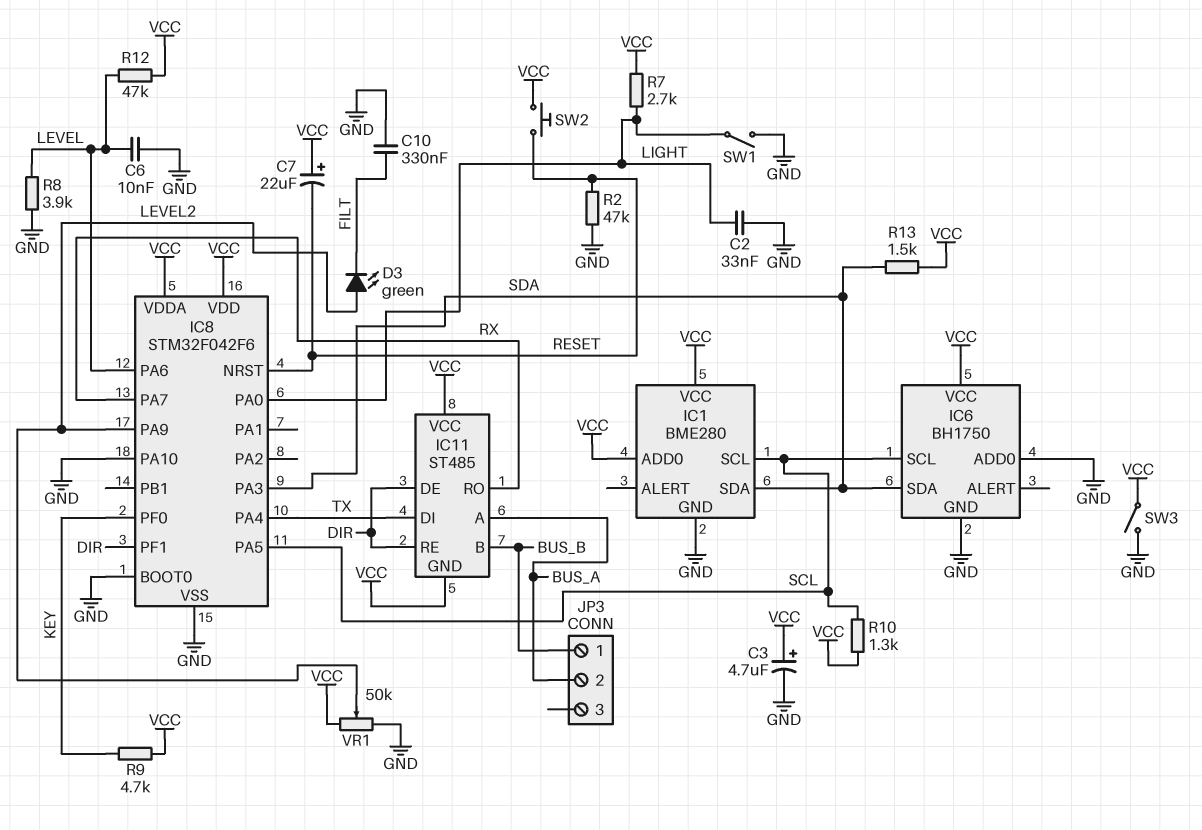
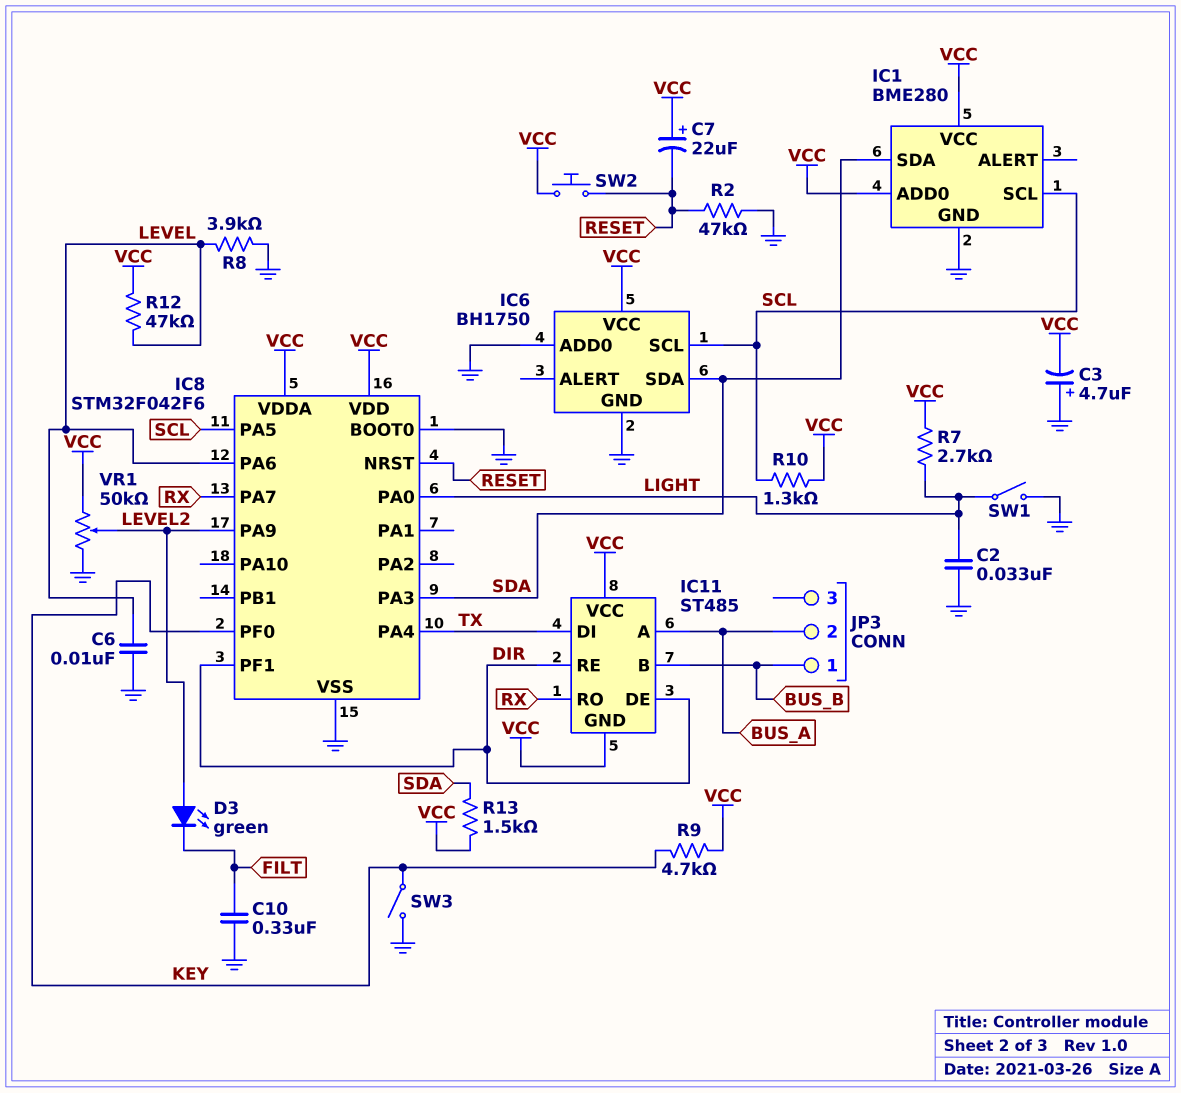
C3: 4.7uF (plus VCC, minus GND) -> 4.7uF (plus GND, minus VCC)
IC8 pin PA10: GND -> none
SW3: switch (GND, VCC) -> switch (GND, KEY)

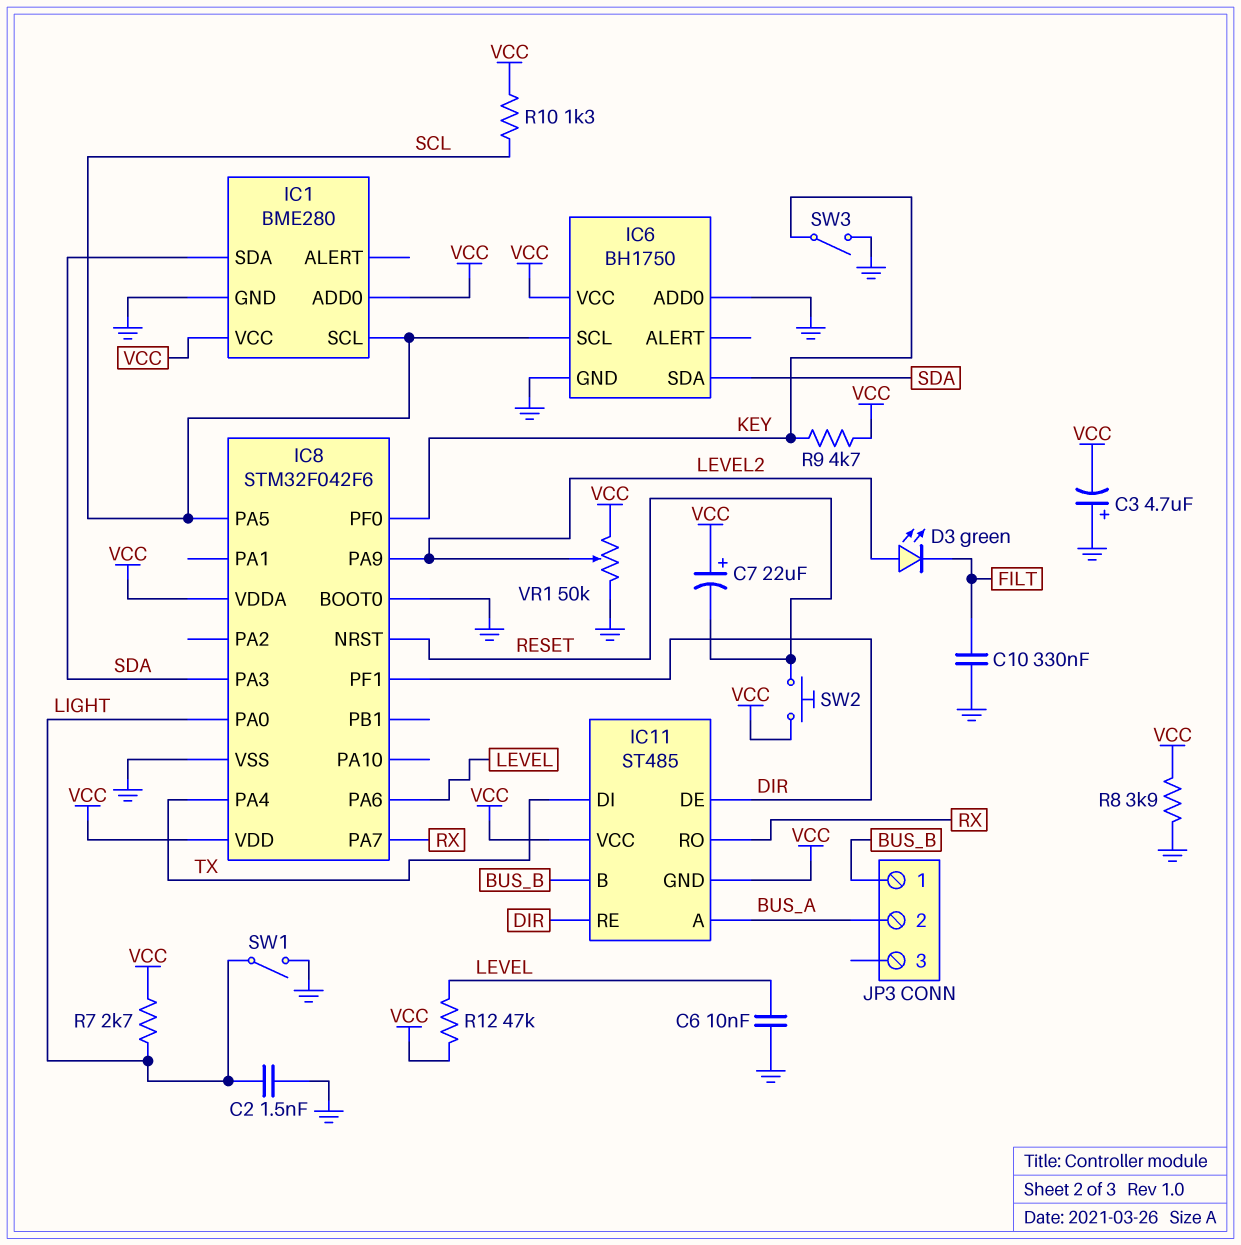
C2: 33nF (GND, LIGHT) -> 1.5nF (GND, LIGHT)
R2: 47k (GND, RESET) -> none
R8: 3.9k (GND, LEVEL) -> 3.9k (GND, VCC)
R13: 1.5k (SDA, VCC) -> none

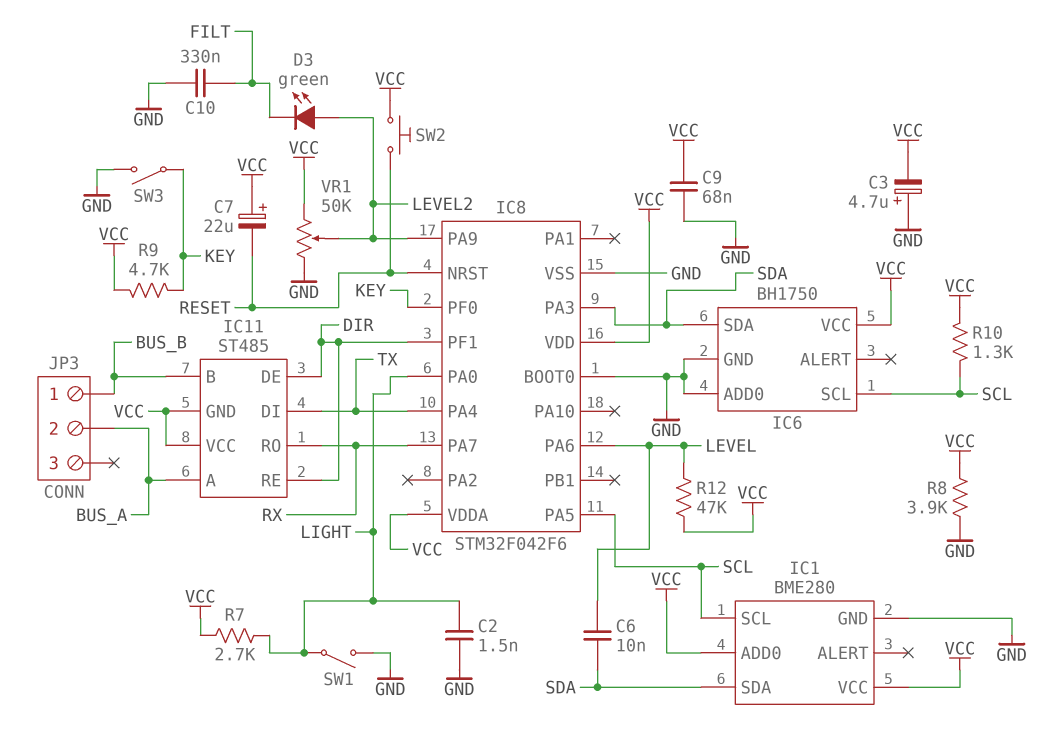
C6: 10nF (GND, LEVEL) -> 10nF (LEVEL, SDA)
C9: none -> 68nF (GND, VCC)

